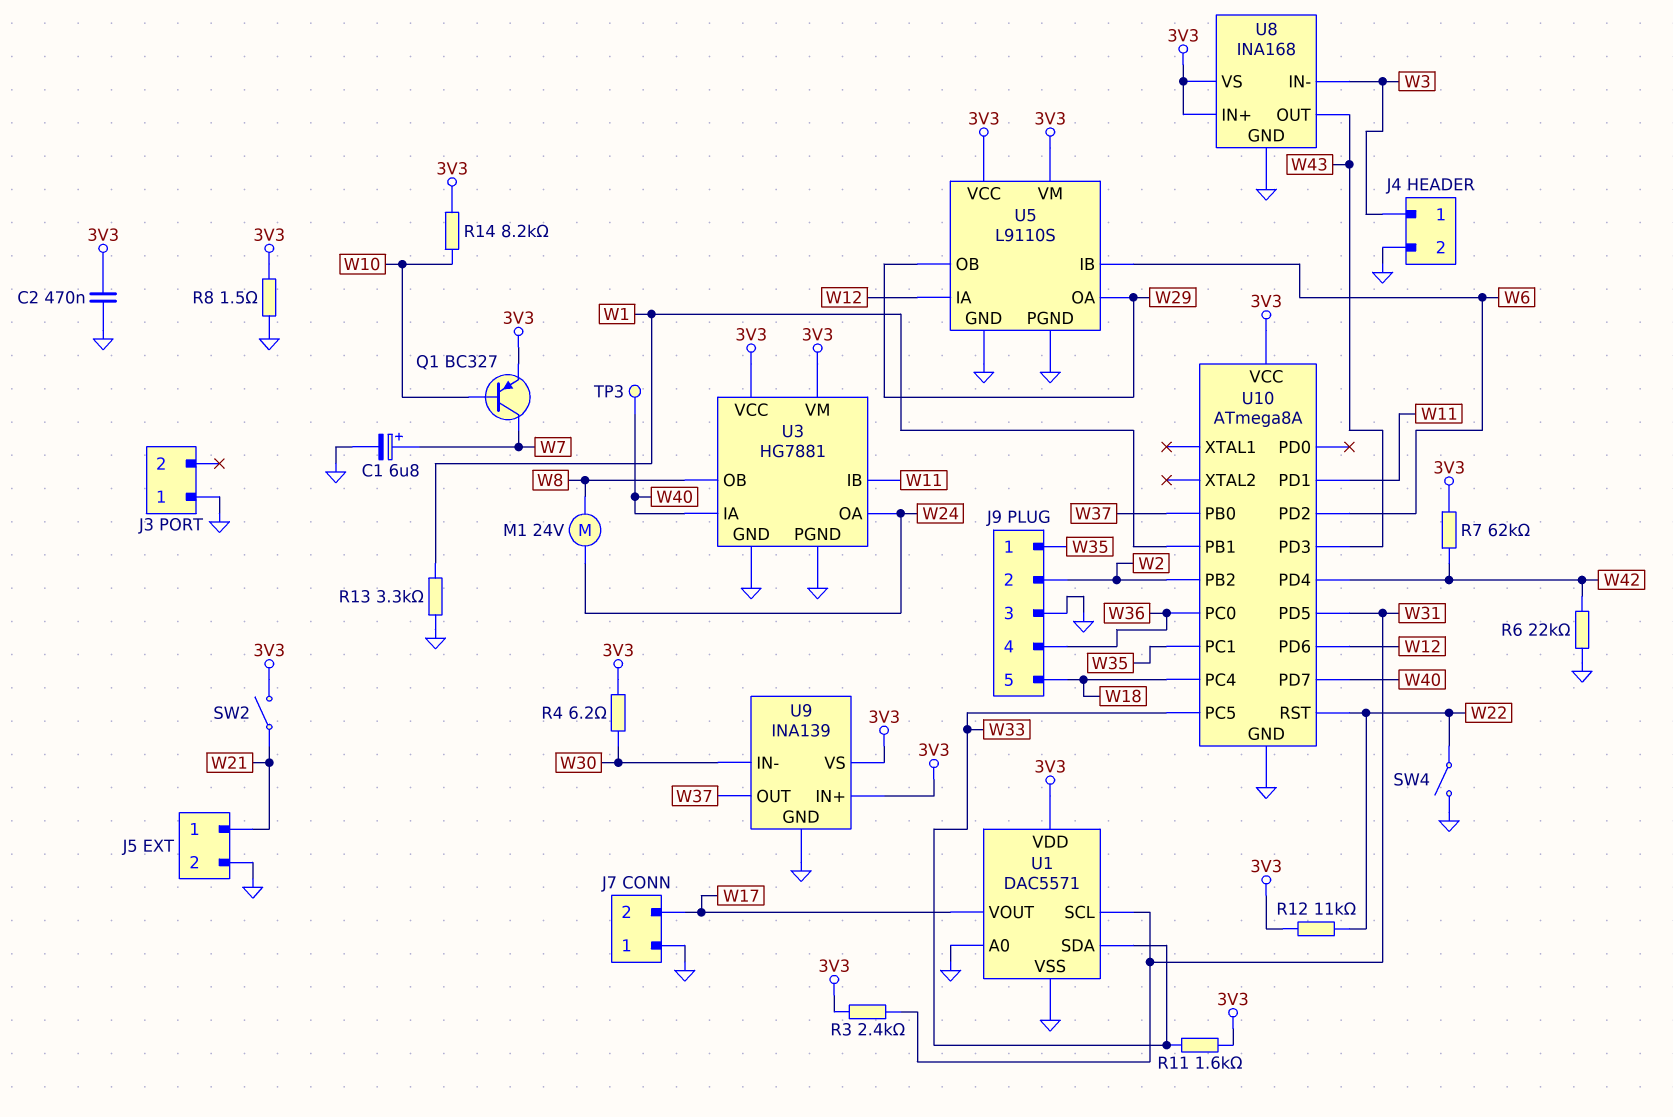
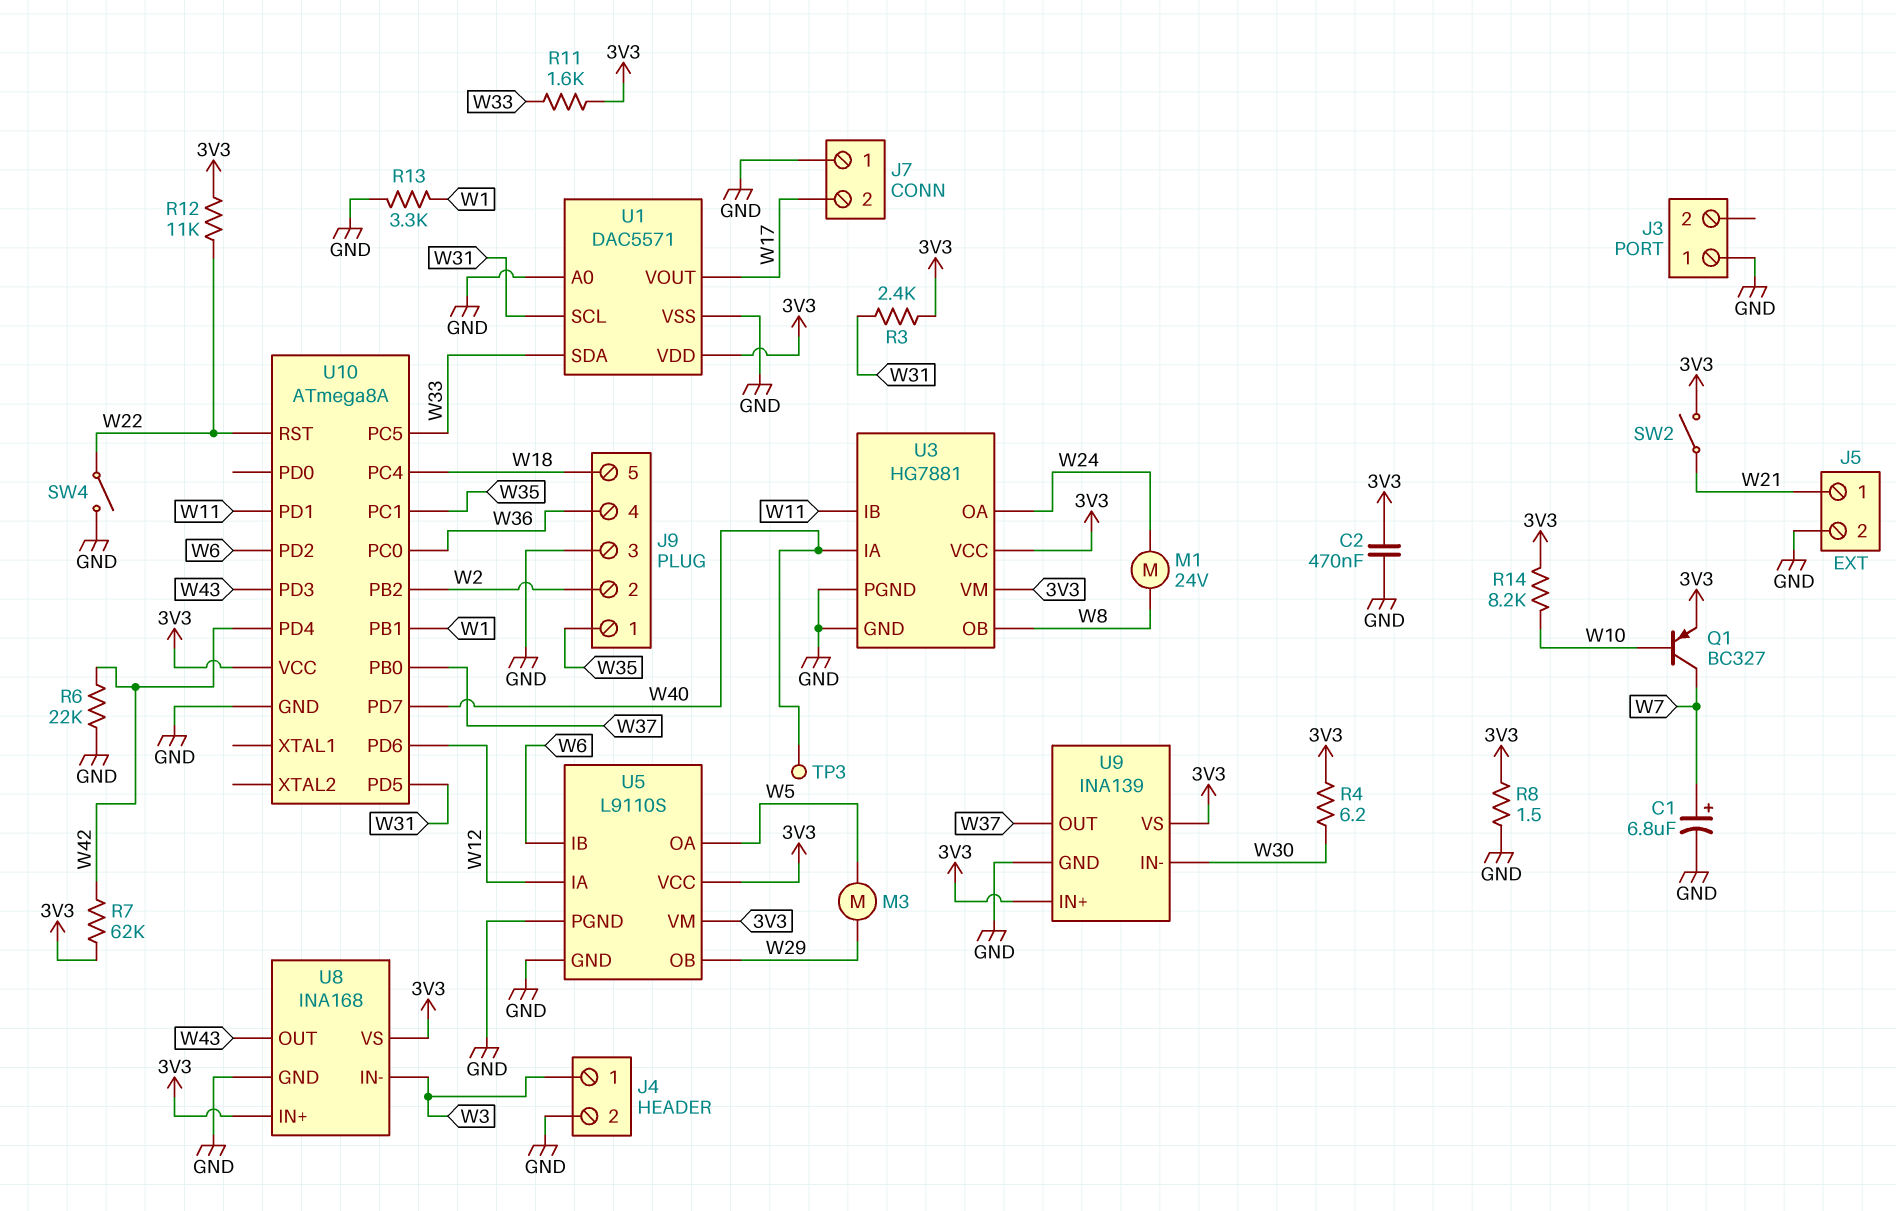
M3: none -> motor (W5, W29)
U5 pin OA: W29 -> W5

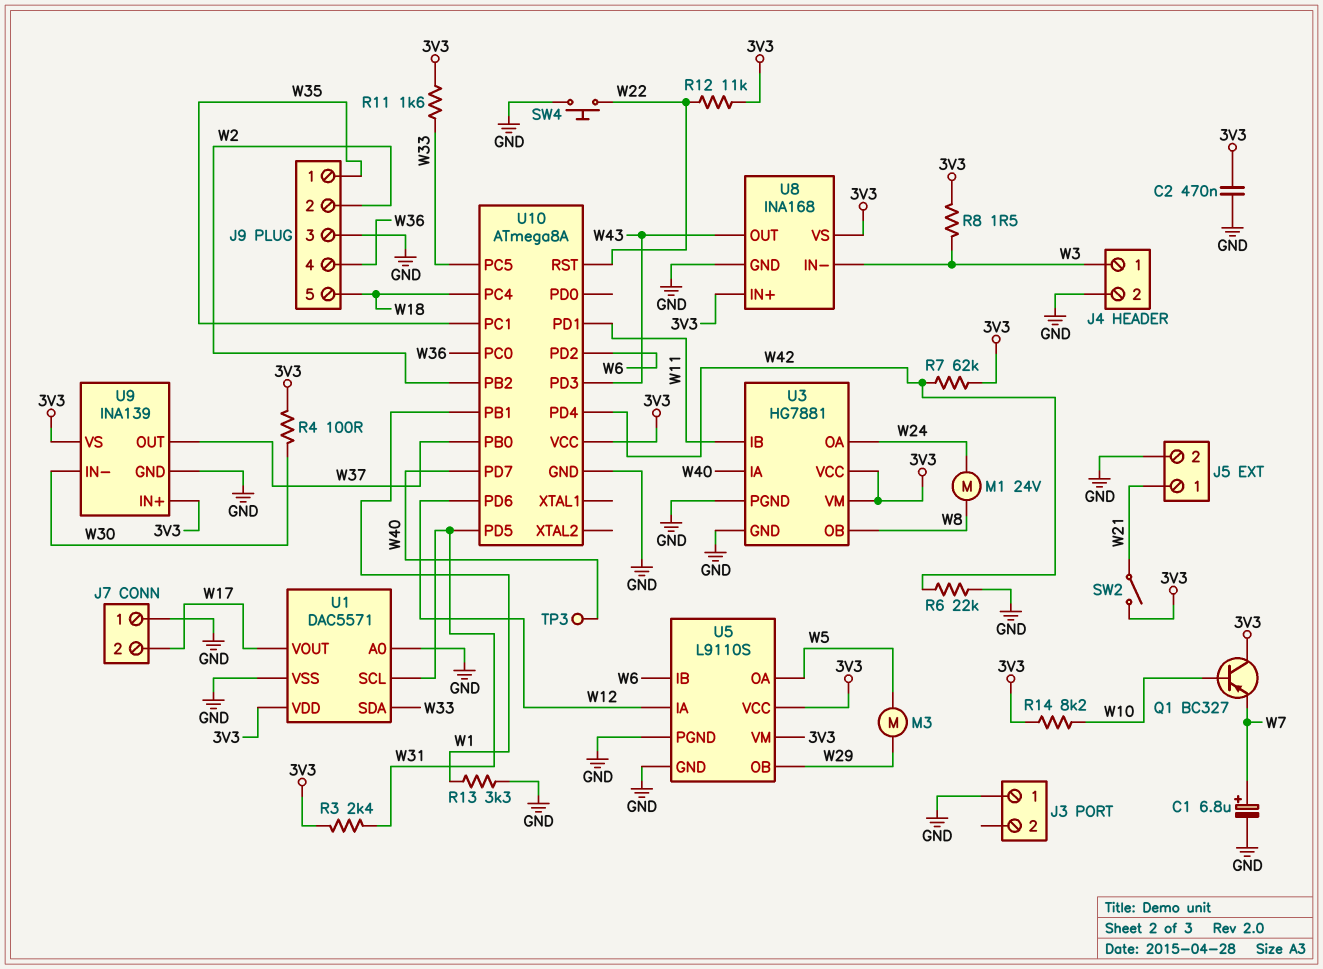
Q1: PNP BC327 (B W10, C W7, E 3V3) -> PNP BC327 (B W10, C 3V3, E W7)
R4: 6.2 (3V3, W30) -> 100 (3V3, W30)
R8: 1.5 (3V3, GND) -> 1.5 (3V3, W3)
SW4: switch (GND, W22) -> button (GND, W22)

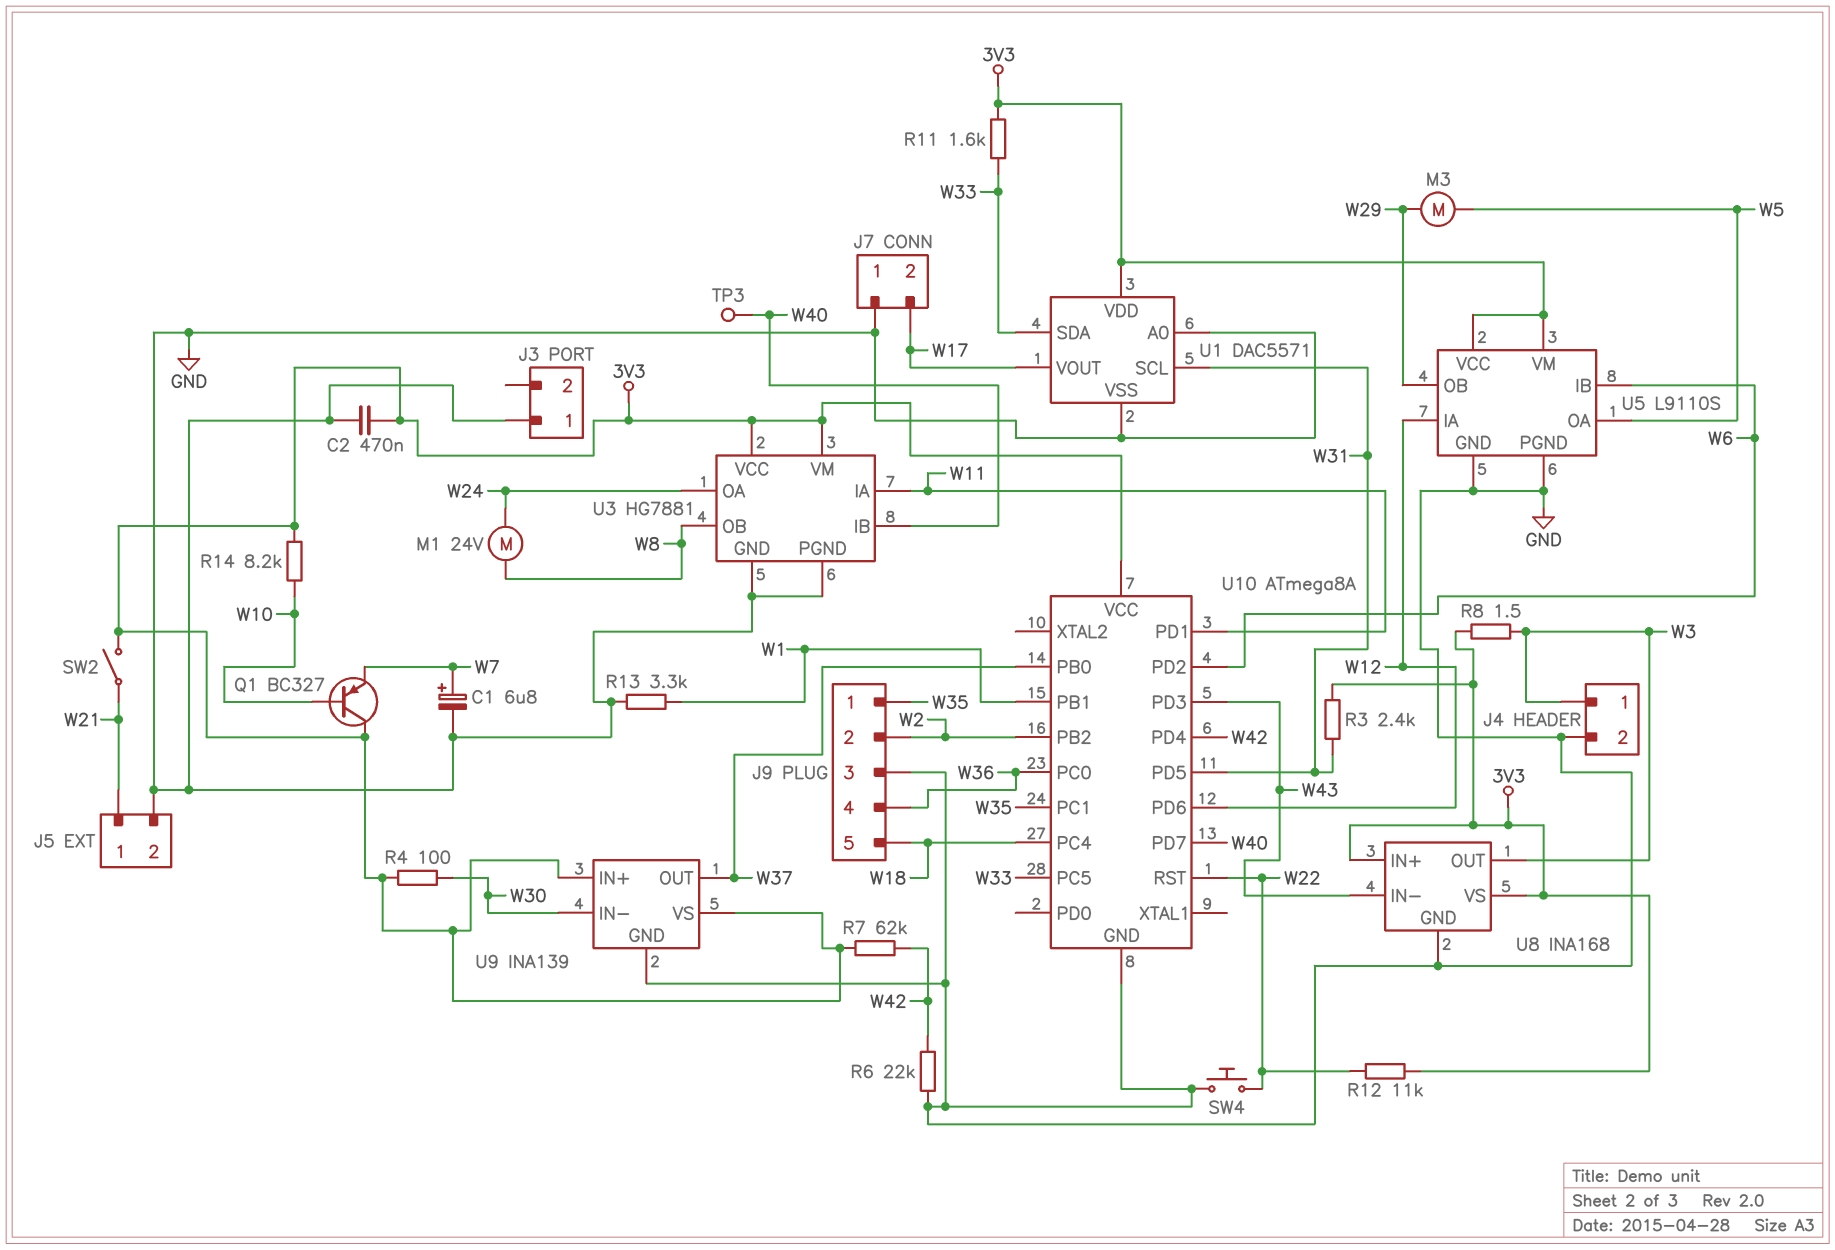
U3 pin IA: W40 -> W11
U3 pin IB: W11 -> W40
U8 pin IN-: W3 -> W43
U8 pin OUT: W43 -> W3

